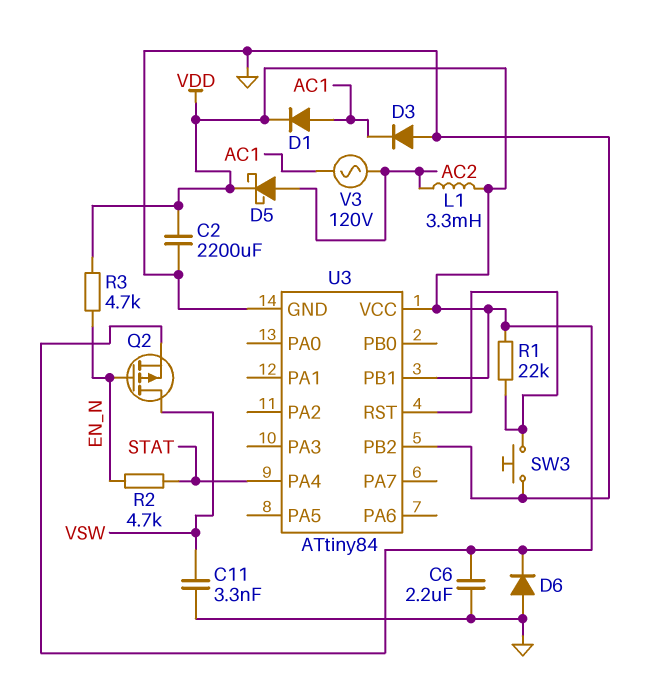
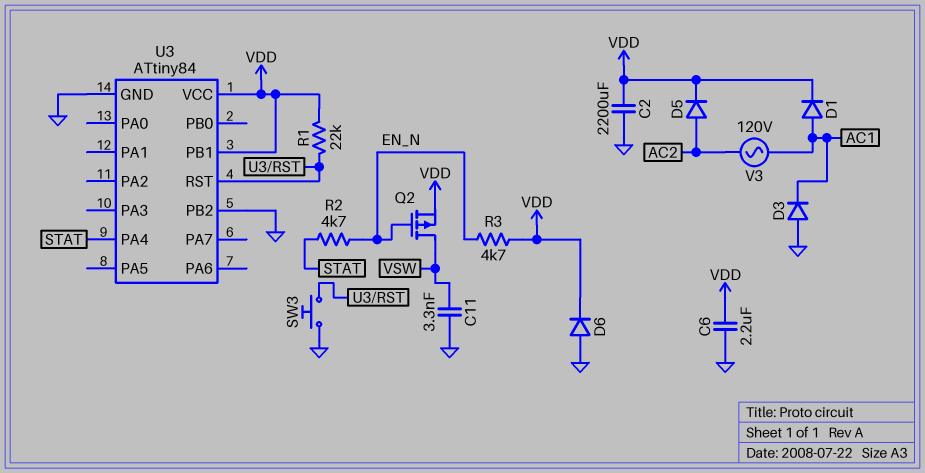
D5: schottky (A AC2, K VDD) -> diode (A AC2, K VDD)
L1: 3.3mH (AC2, VDD) -> none

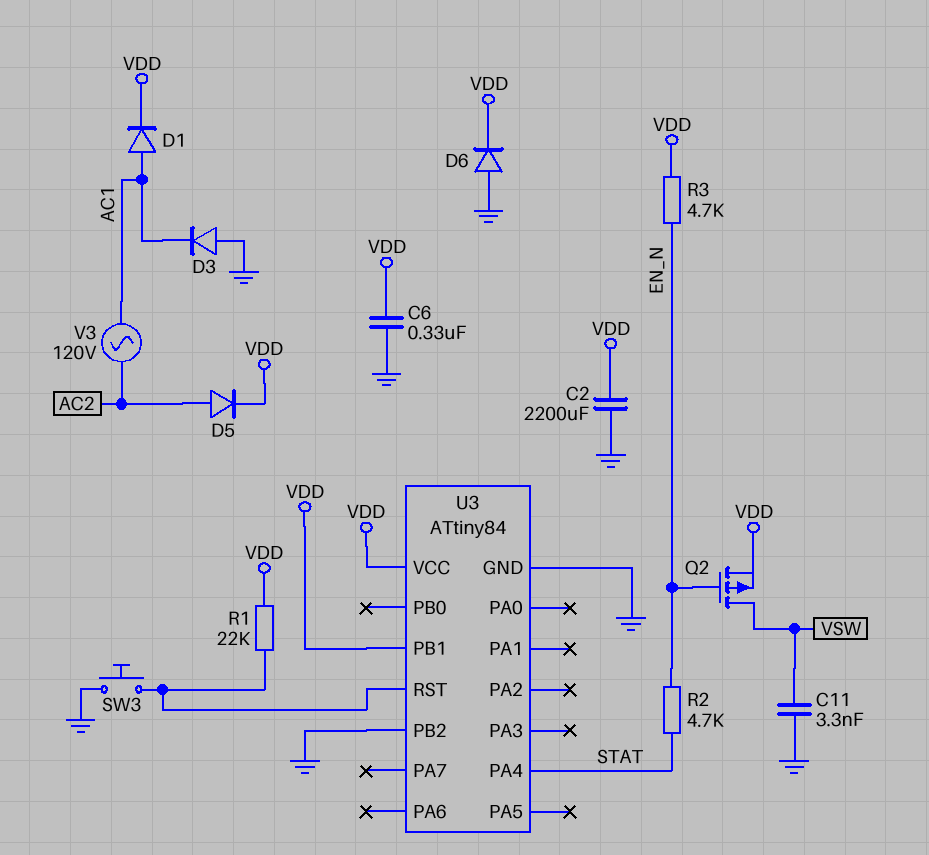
C6: 2.2uF (GND, VDD) -> 330nF (GND, VDD)

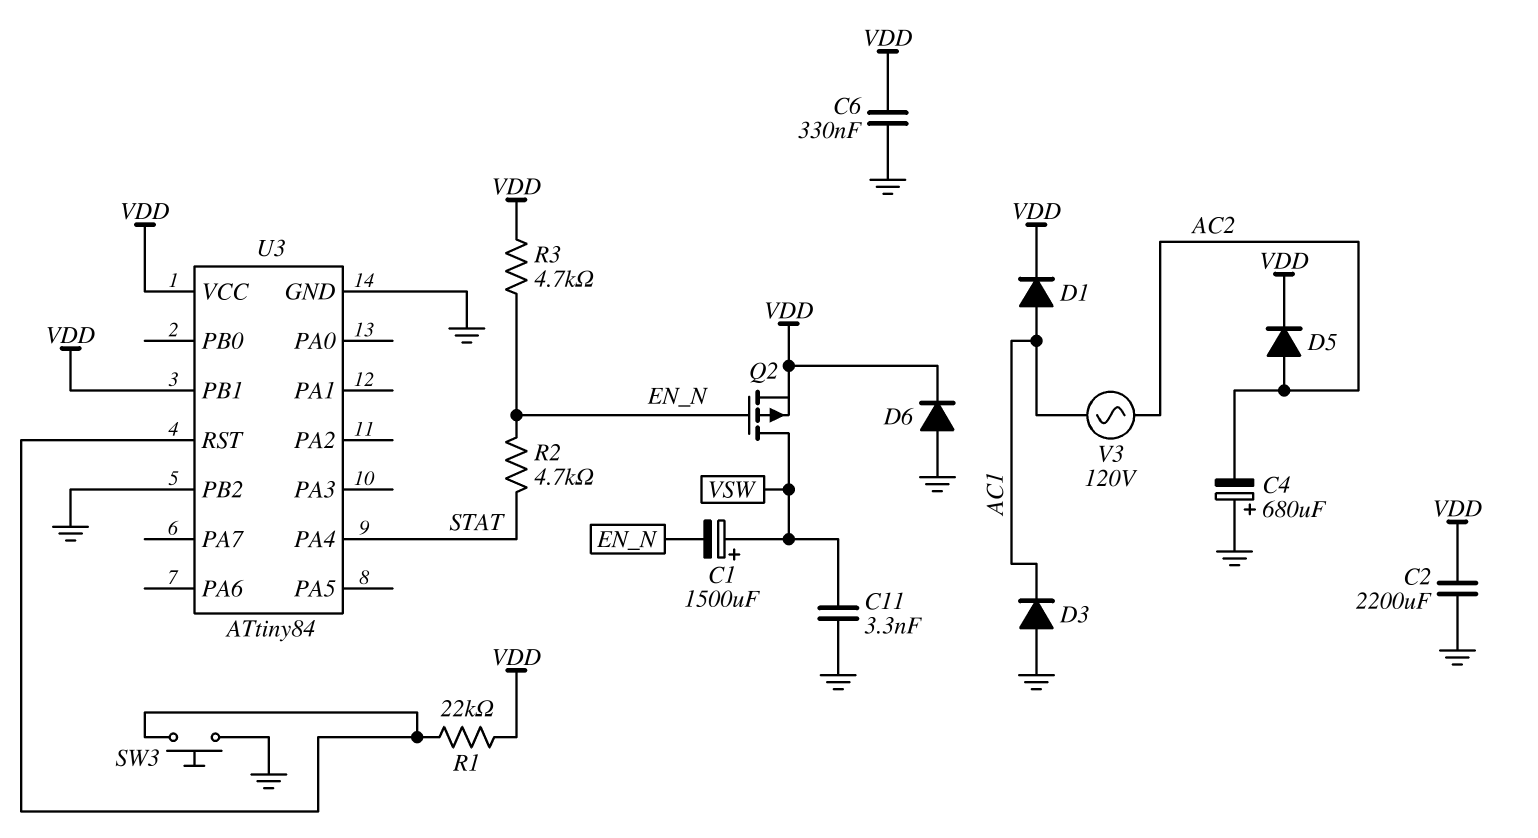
C1: none -> 1500uF (plus VSW, minus EN_N)
C4: none -> 680uF (plus GND, minus AC2)

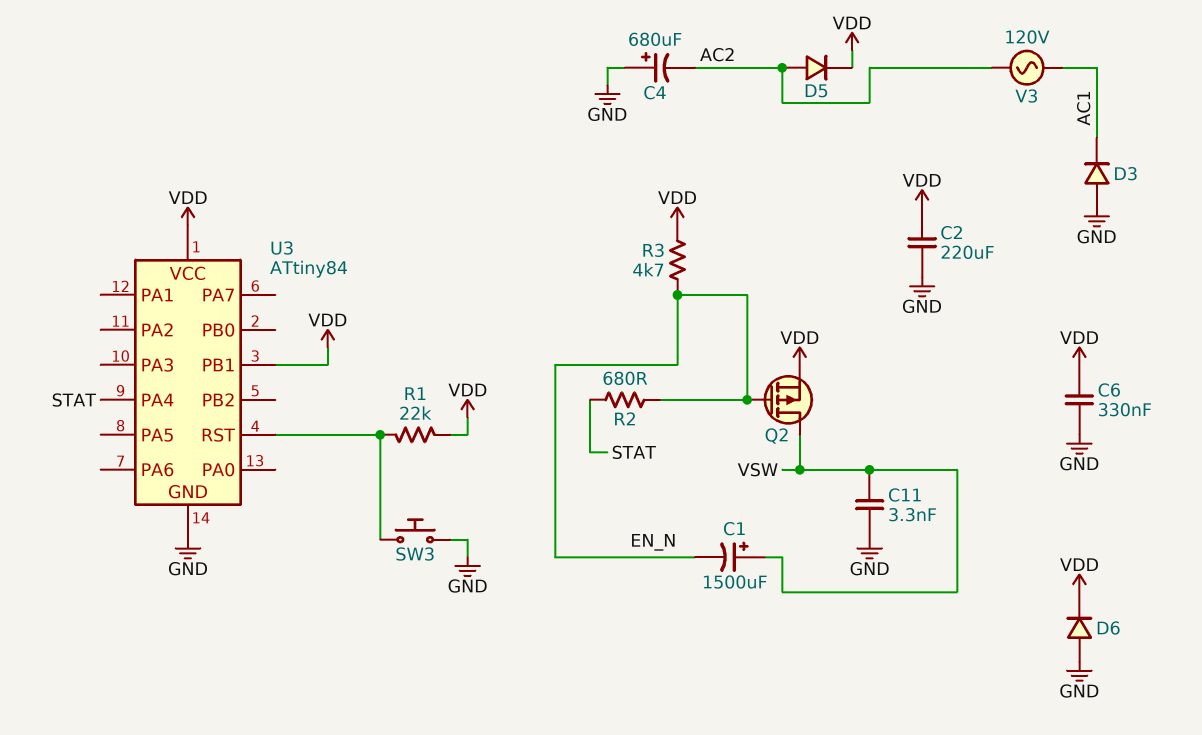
C2: 2200uF (GND, VDD) -> 220uF (GND, VDD)
D1: diode (A AC1, K VDD) -> none
R2: 4.7k (EN_N, STAT) -> 680 (EN_N, STAT)
U3 pin PB2: GND -> none

